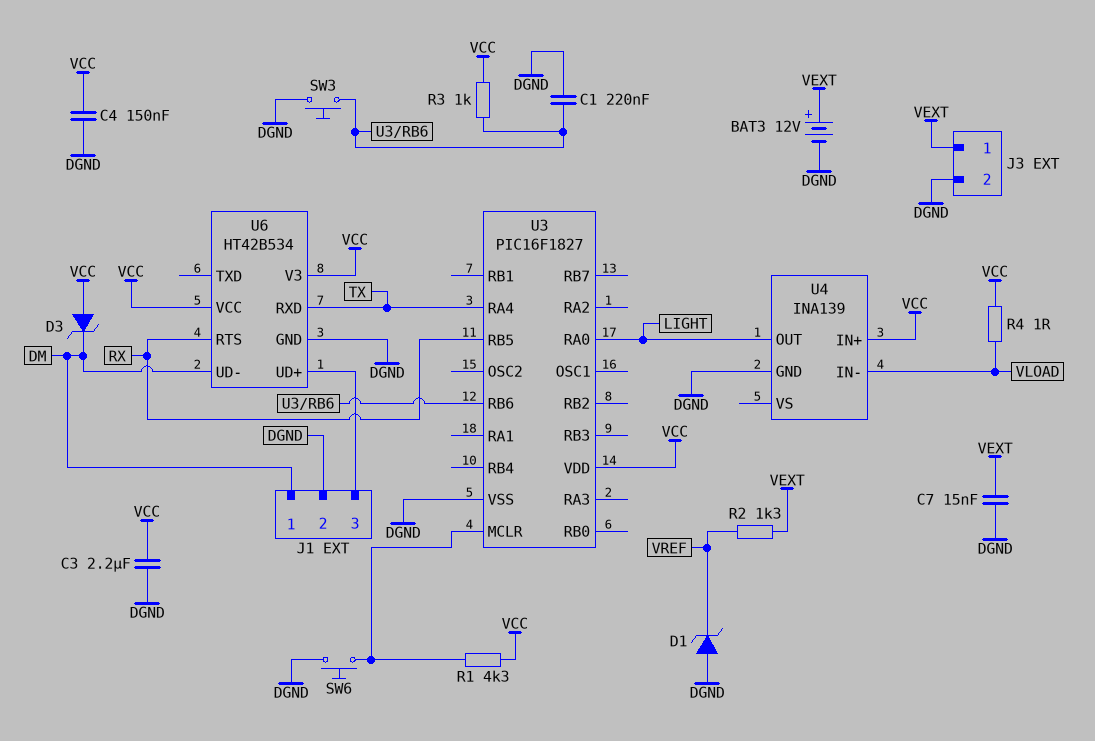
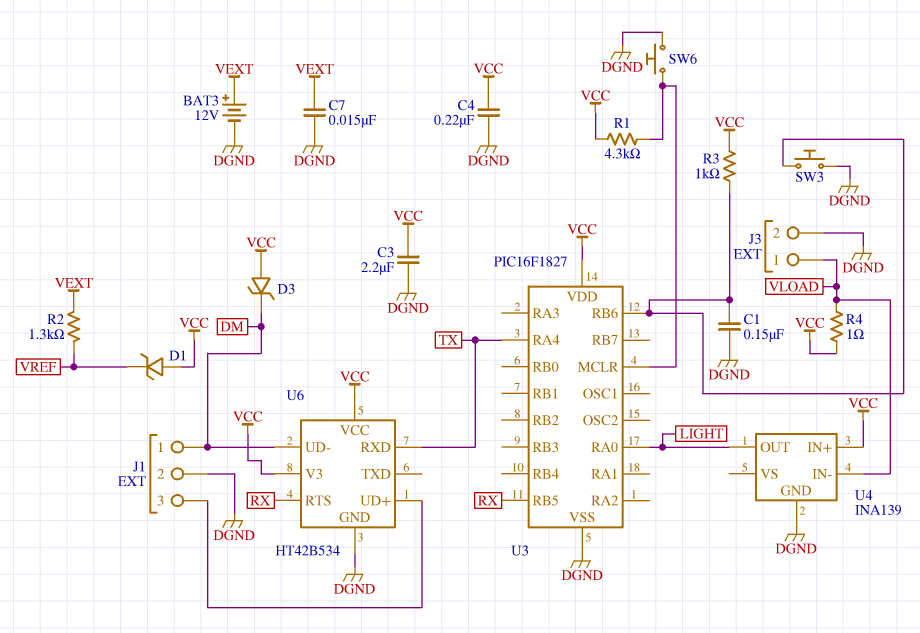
C1: 220nF (DGND, U3/RB6) -> 150nF (DGND, U3/RB6)
C4: 150nF (DGND, VCC) -> 220nF (DGND, VCC)
D1: zener (A DGND, K VREF) -> zener (A VCC, K VREF)
J3 pin 1: VEXT -> VLOAD

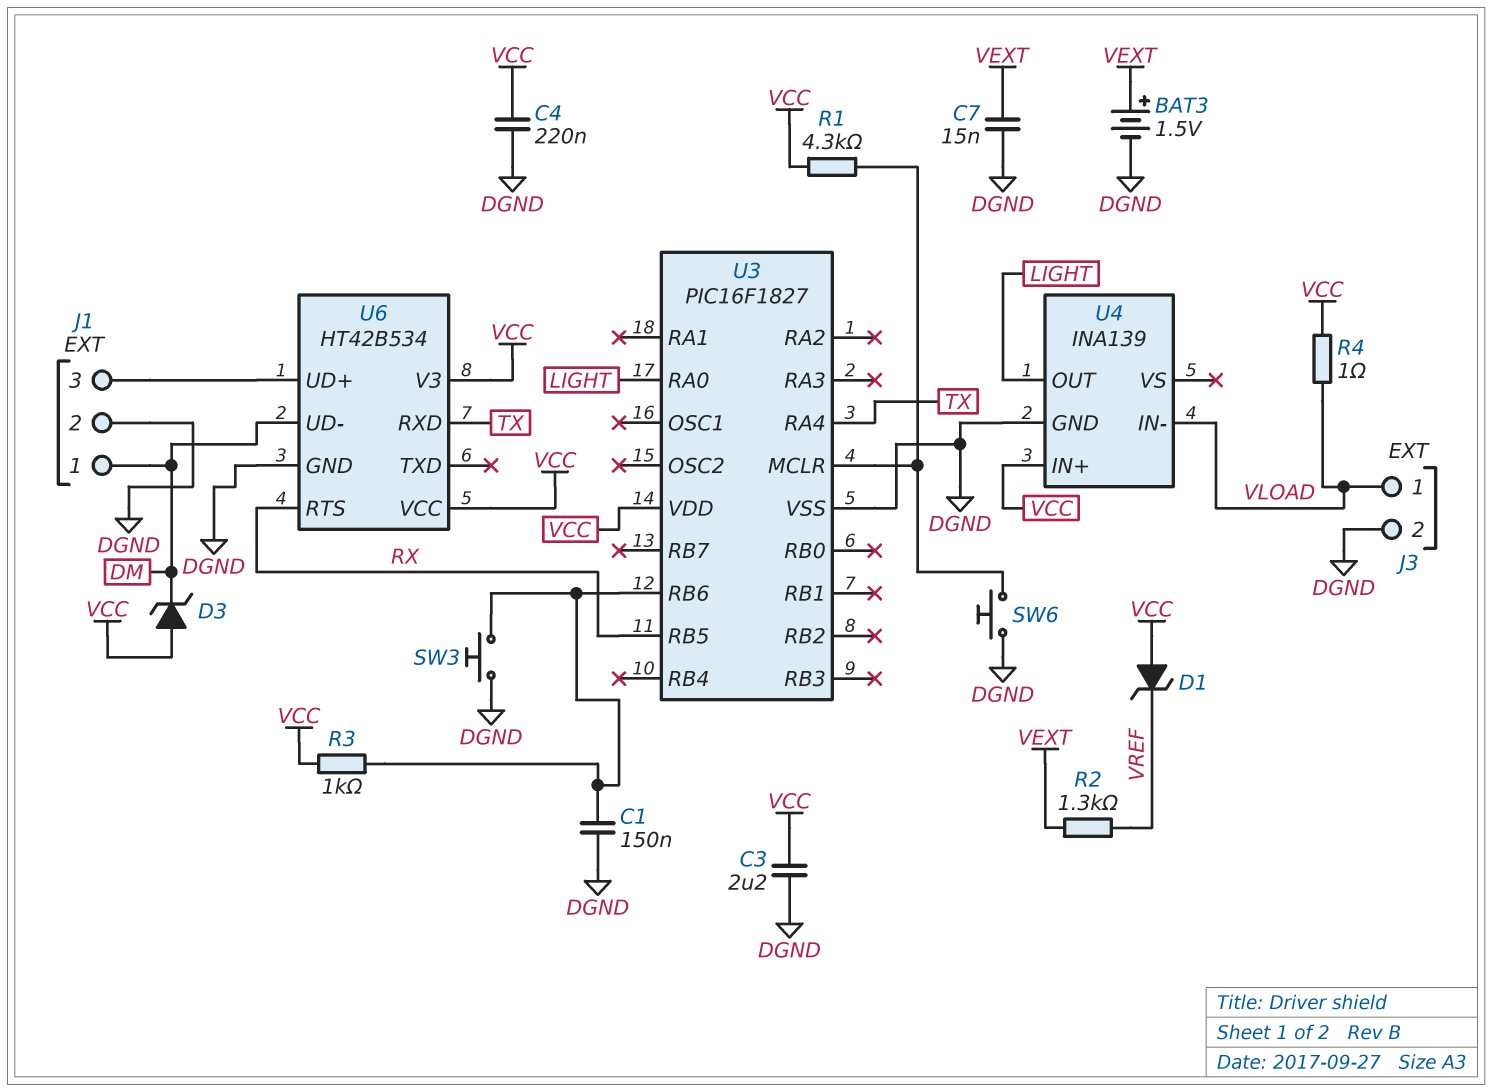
BAT3: 12V (plus VEXT, minus DGND) -> 1.5V (plus VEXT, minus DGND)

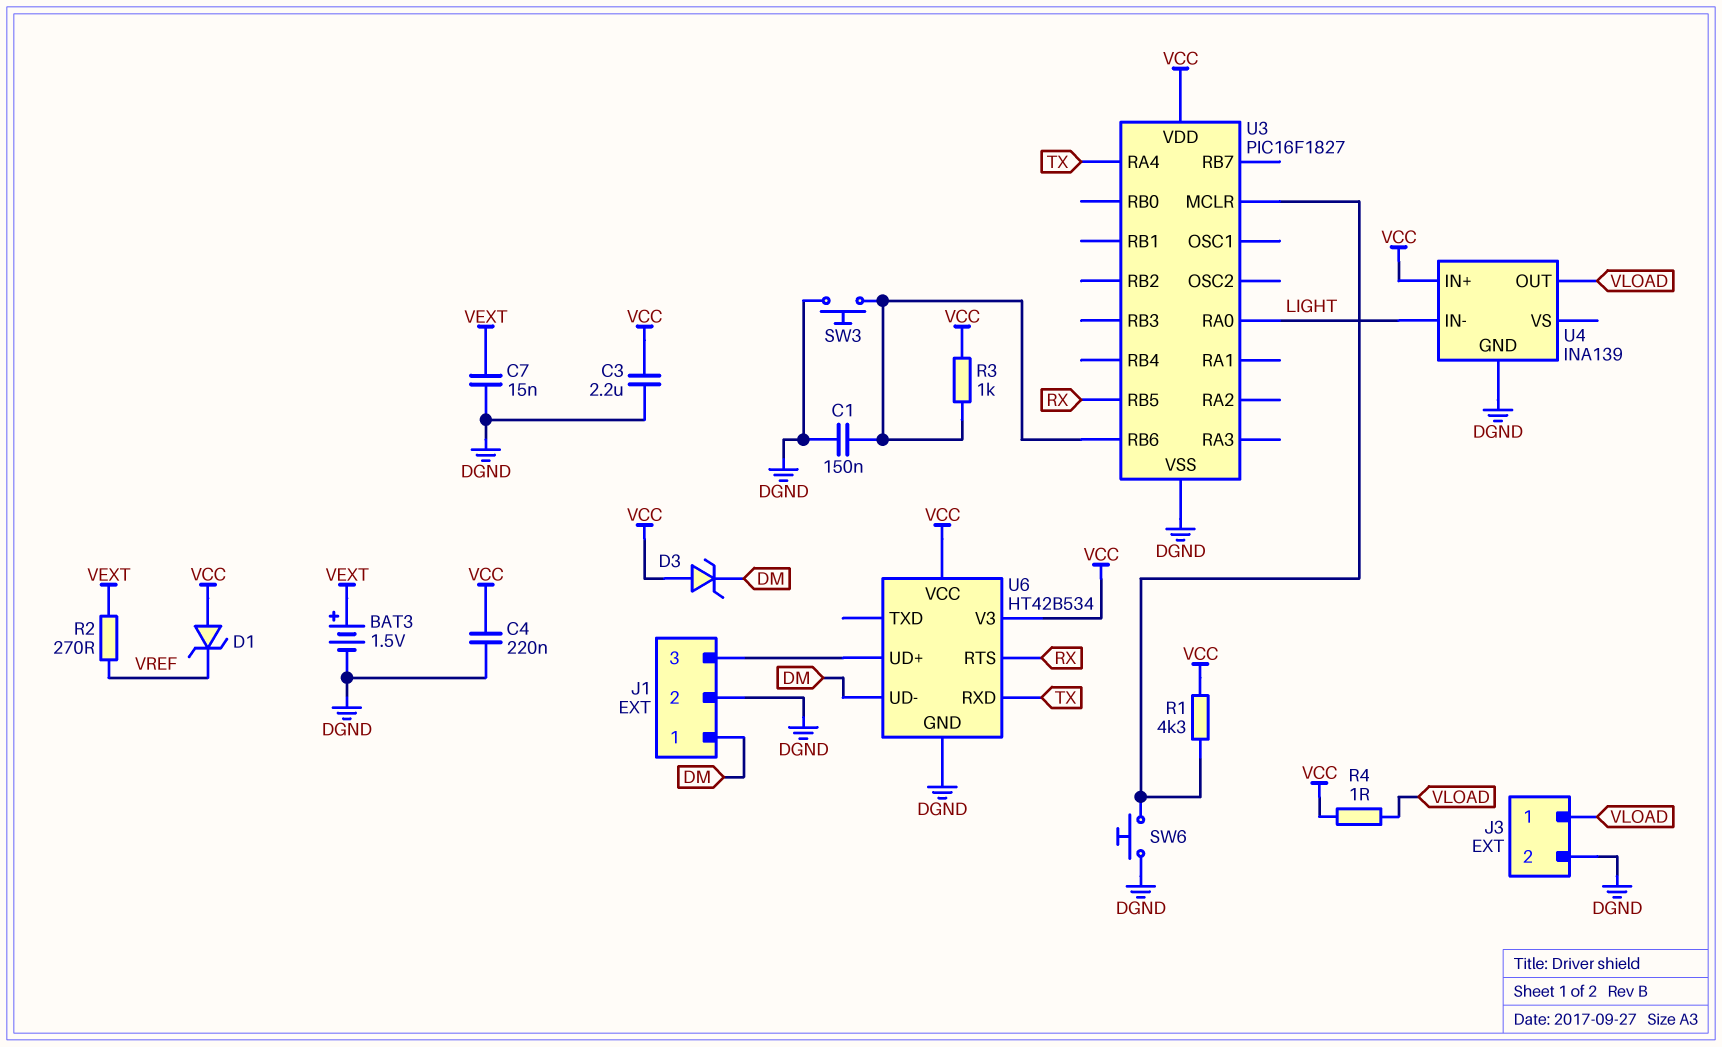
R2: 1.3k (VEXT, VREF) -> 270 (VEXT, VREF)
U4 pin IN-: VLOAD -> LIGHT
U4 pin OUT: LIGHT -> VLOAD

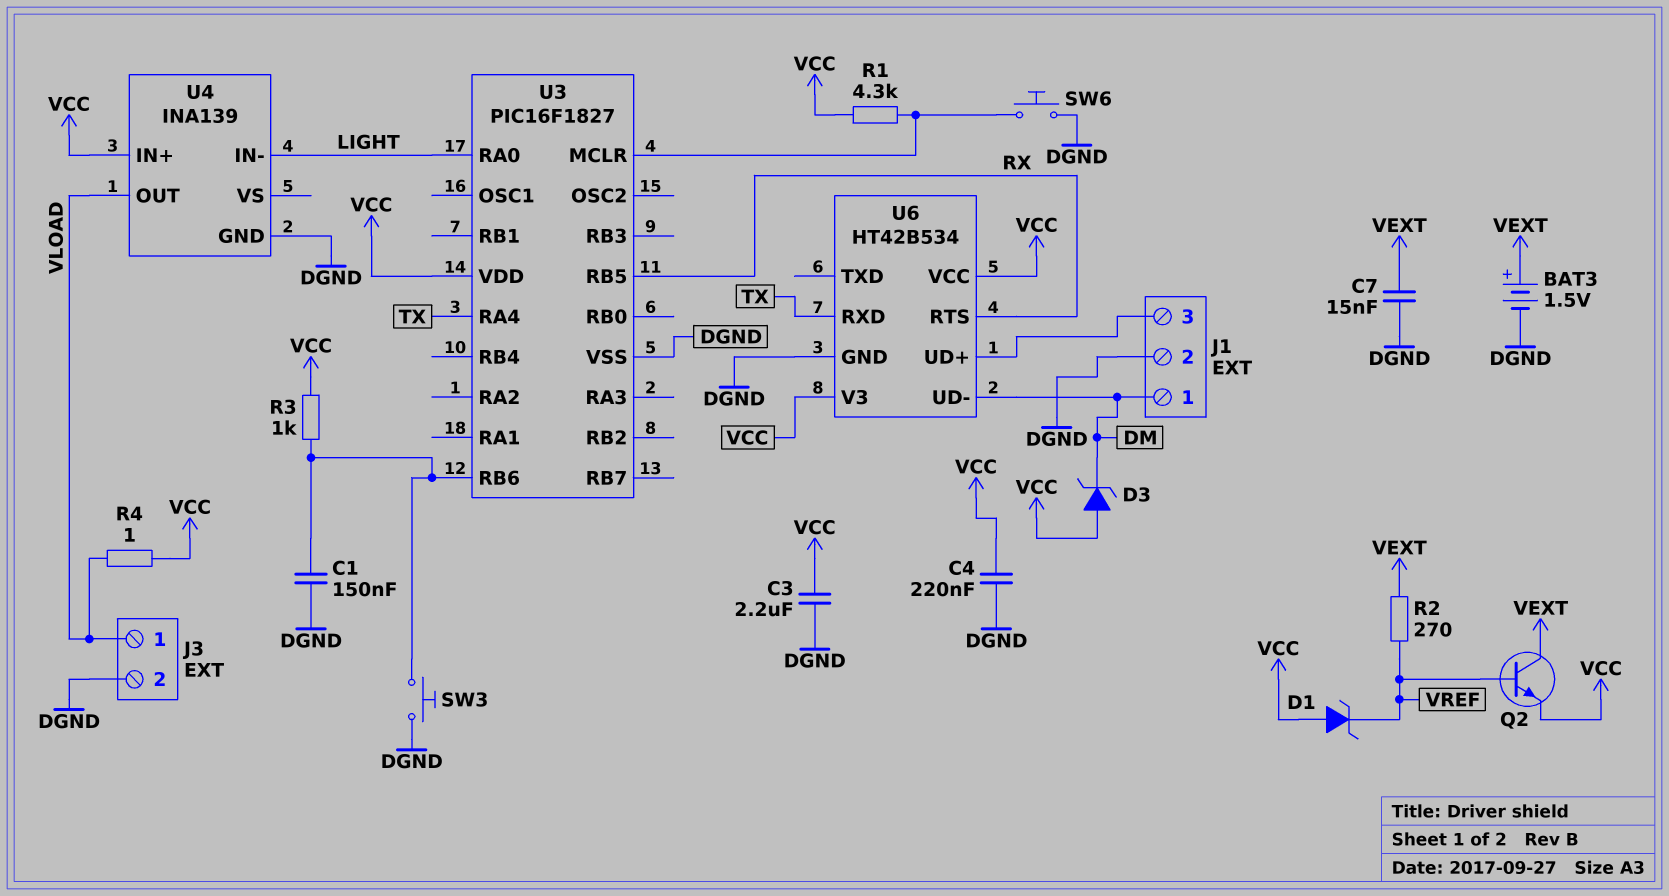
Q2: none -> NPN (B VREF, C VEXT, E VCC)

